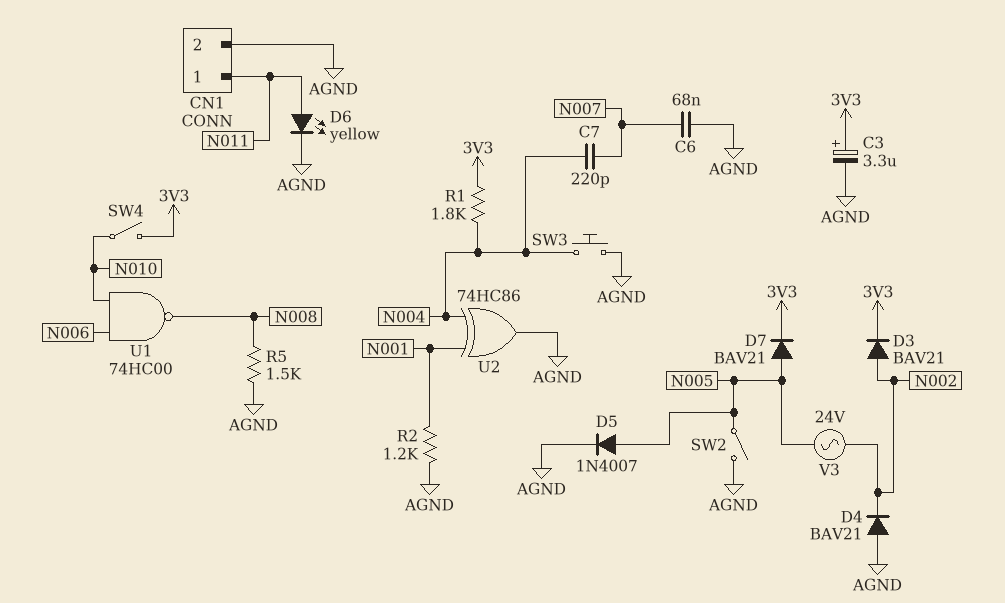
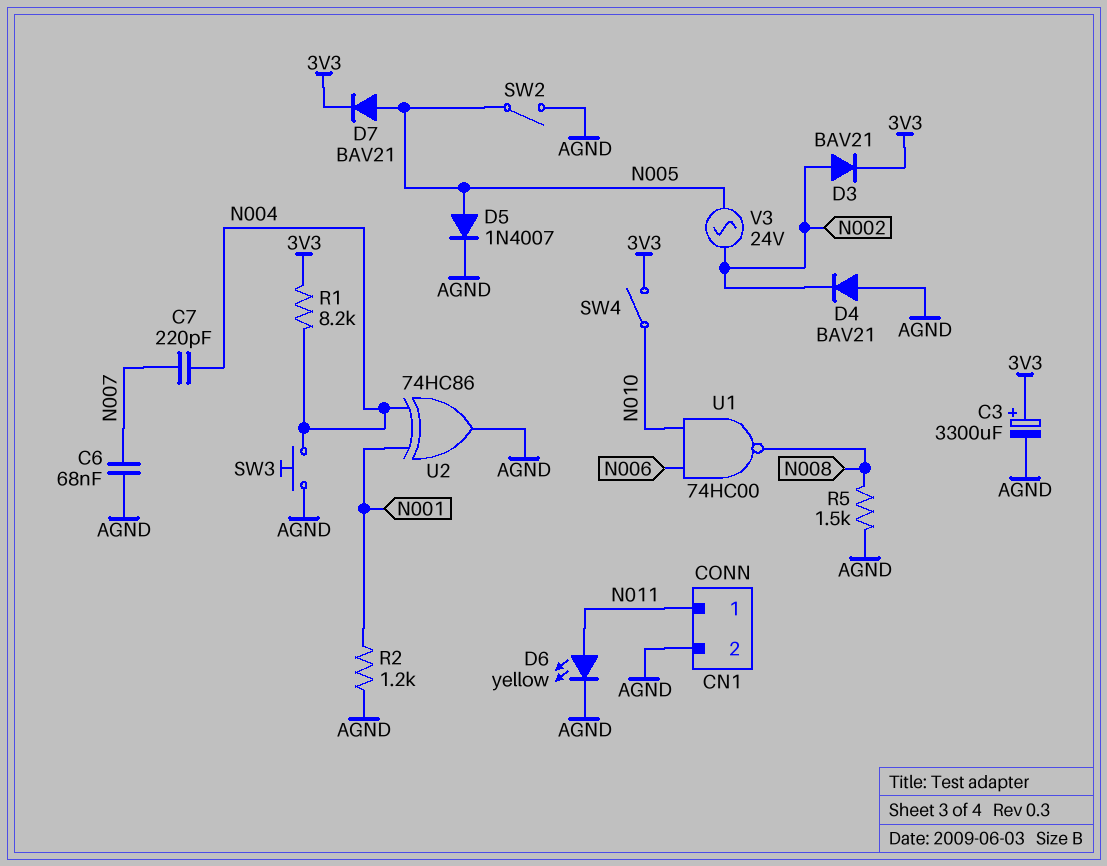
C3: 3.3uF (plus 3V3, minus AGND) -> 3300uF (plus 3V3, minus AGND)
R1: 1.8k (3V3, N004) -> 8.2k (3V3, N004)

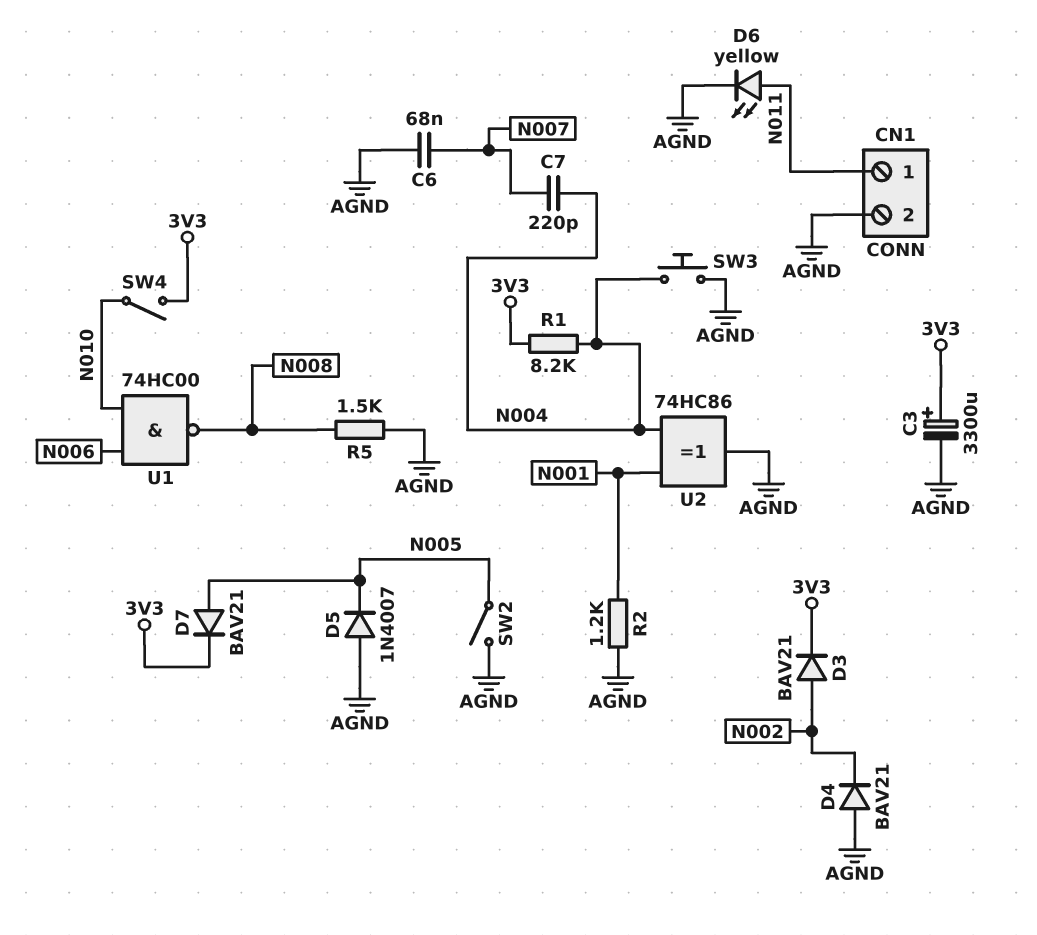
D5: diode 1N4007 (A N005, K AGND) -> diode 1N4007 (A AGND, K N005)
V3: AC 24V (N002, N005) -> none

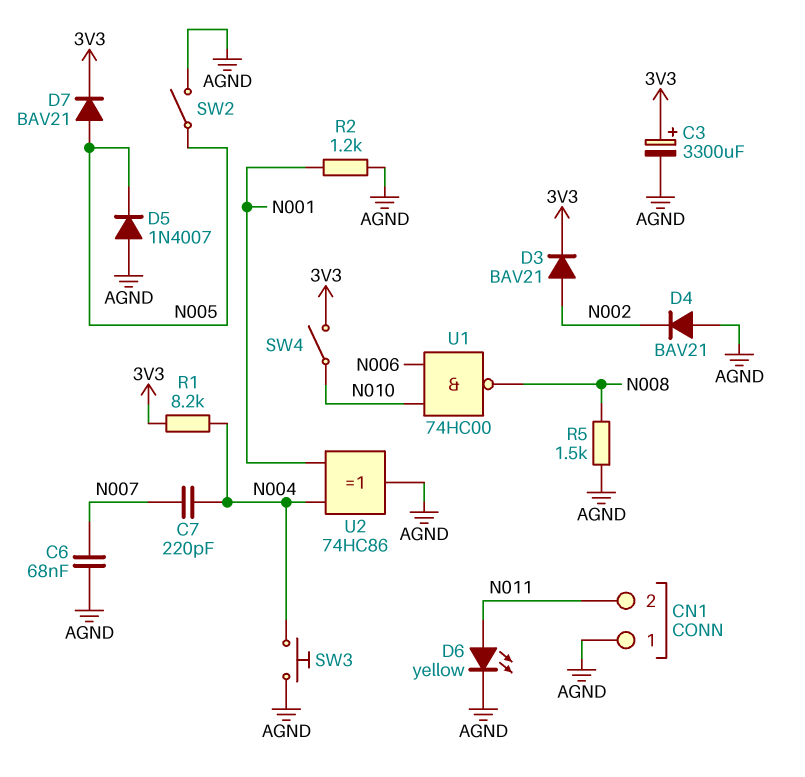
CN1 pin 1: N011 -> AGND
CN1 pin 2: AGND -> N011

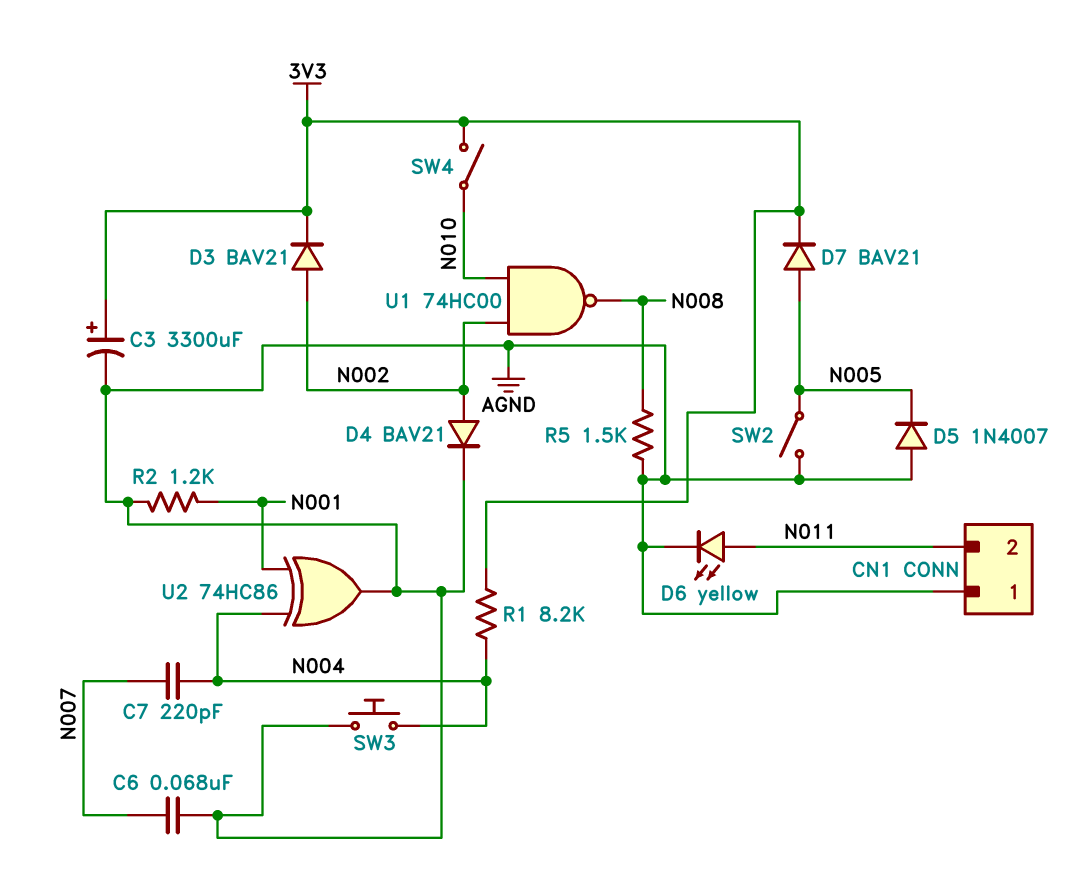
D4: diode BAV21 (A AGND, K N002) -> diode BAV21 (A N002, K AGND)
U1: NAND 74HC00 (in N006, in N010, out N008) -> NAND 74HC00 (in N002, in N010, out N008)

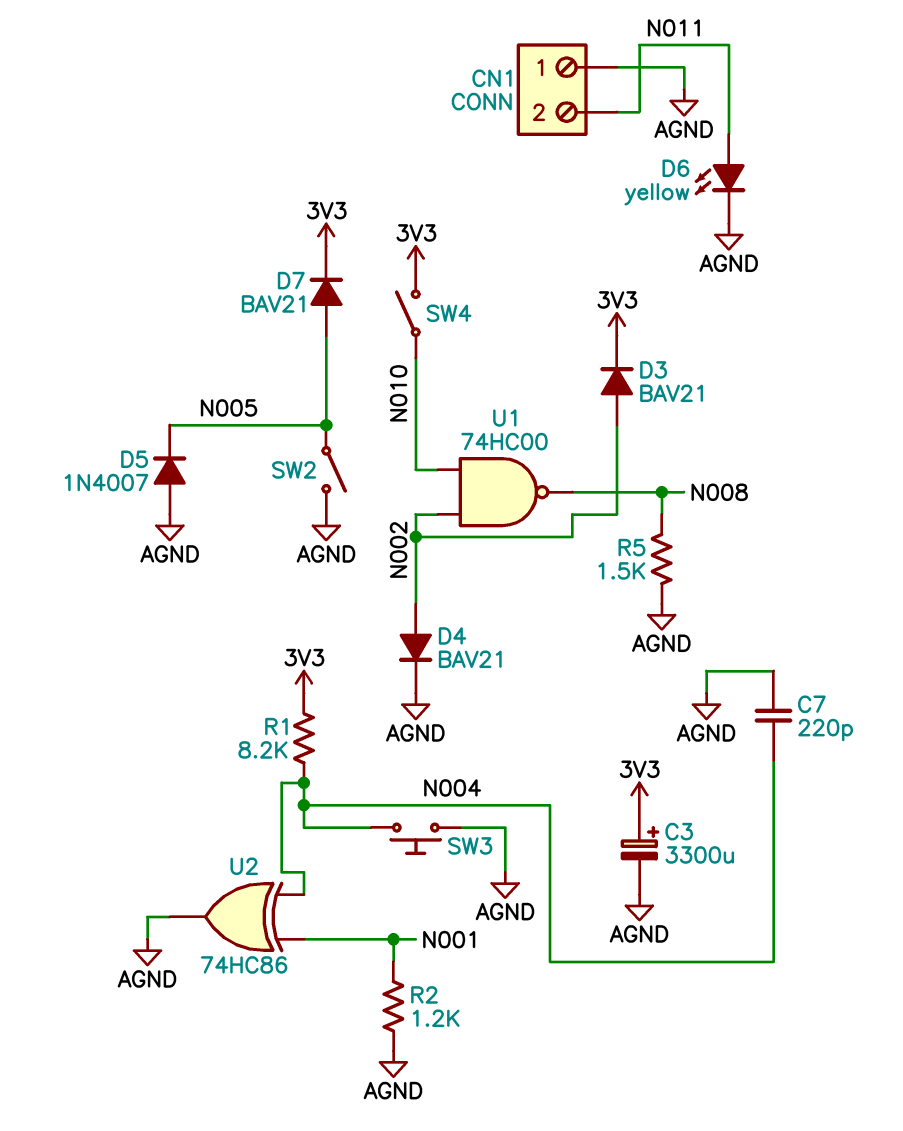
C6: 68nF (AGND, N007) -> none
C7: 220pF (N004, N007) -> 220pF (AGND, N004)

